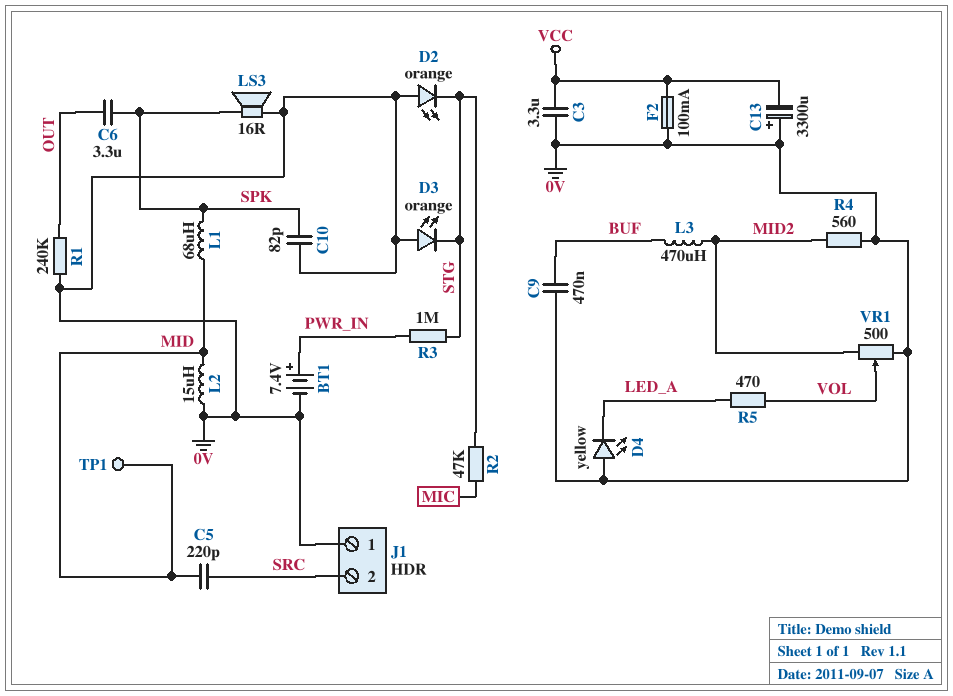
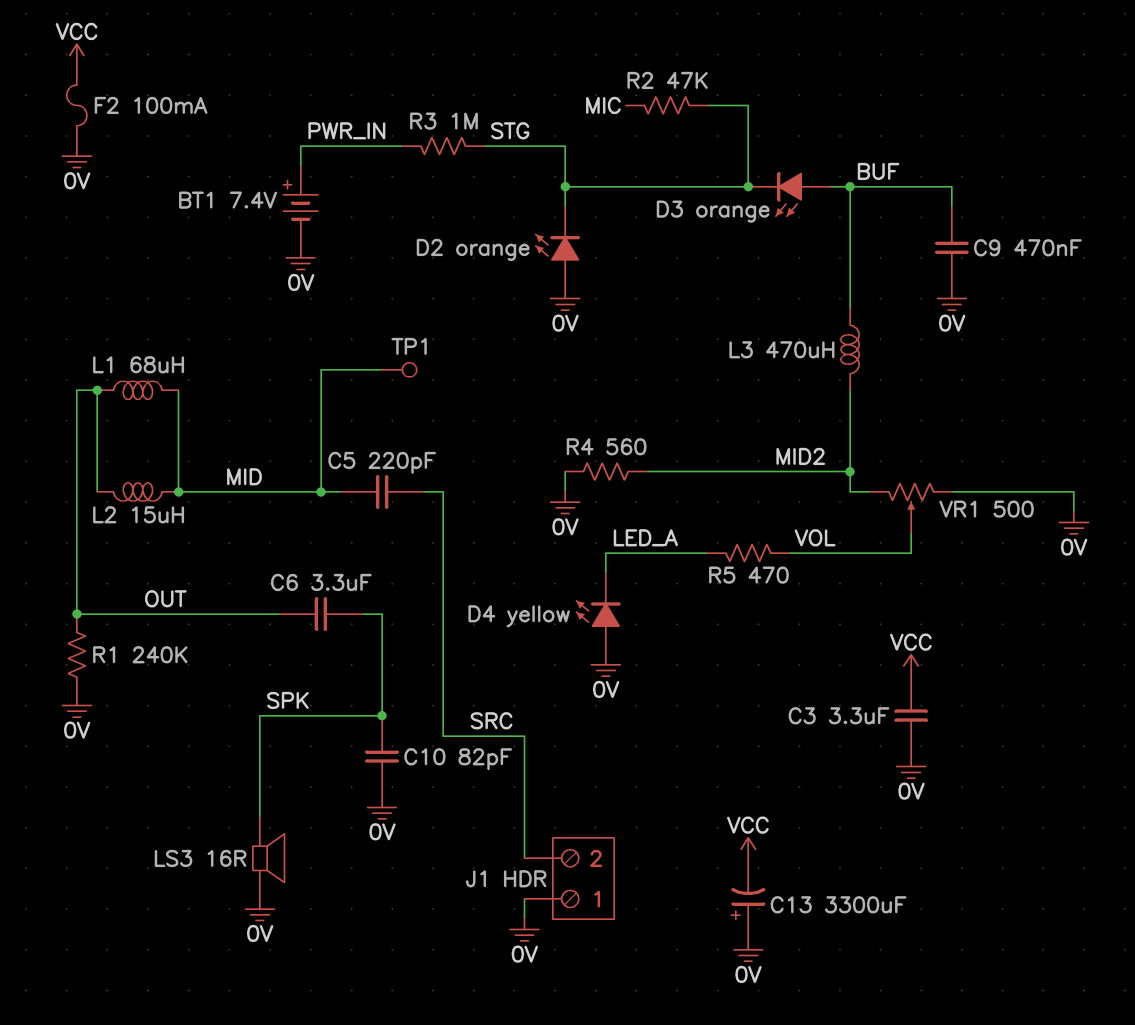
D3: LED orange (A 0V, K STG) -> LED orange (A BUF, K STG)
L1: 68uH (MID, SPK) -> 68uH (MID, OUT)
L2: 15uH (0V, MID) -> 15uH (MID, OUT)

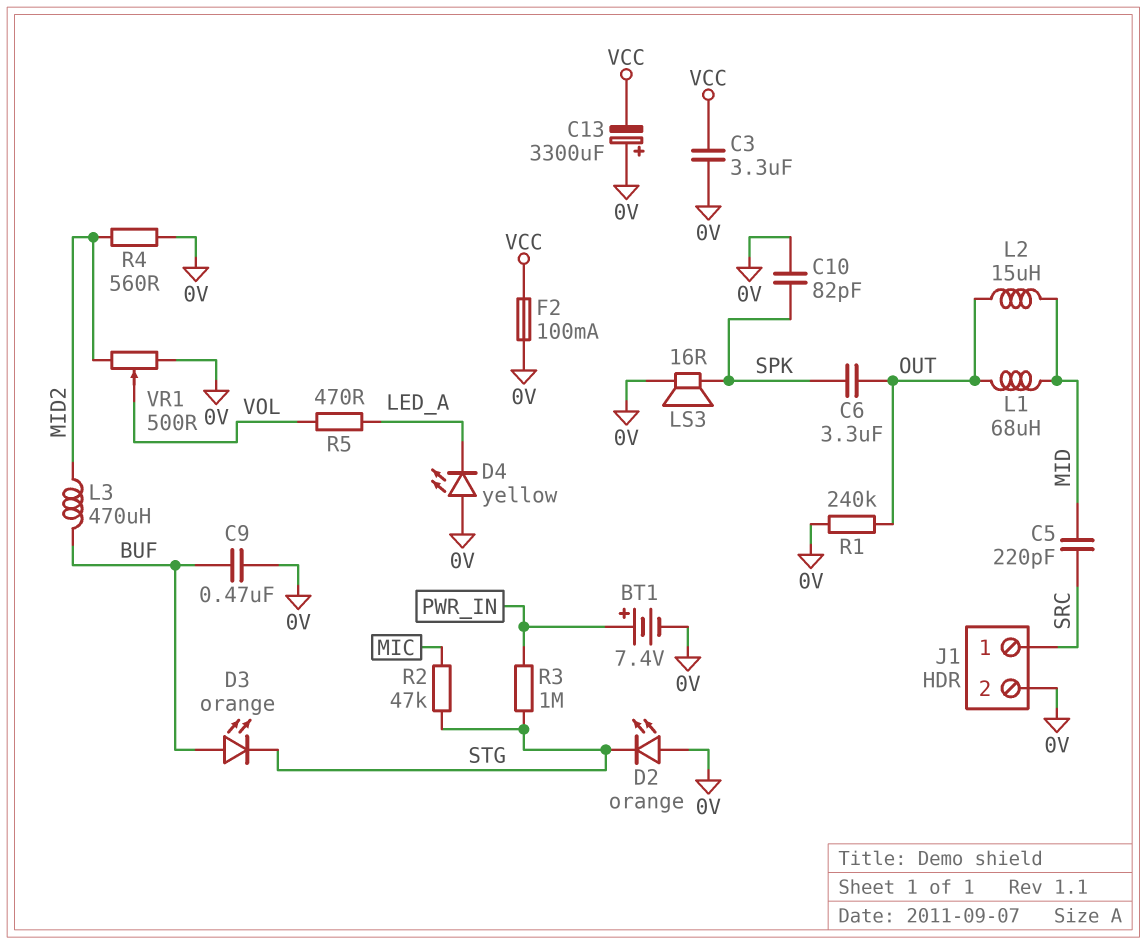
J1 pin 1: 0V -> SRC
J1 pin 2: SRC -> 0V
TP1: test point (MID) -> none

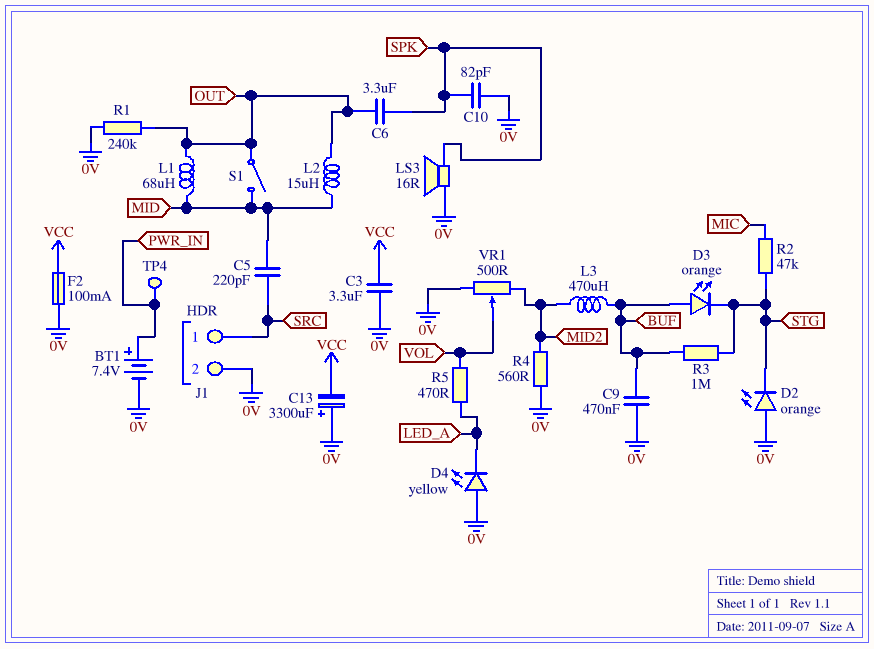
R3: 1M (PWR_IN, STG) -> 1M (BUF, STG)
S1: none -> switch (MID, OUT)
TP4: none -> test point (PWR_IN)

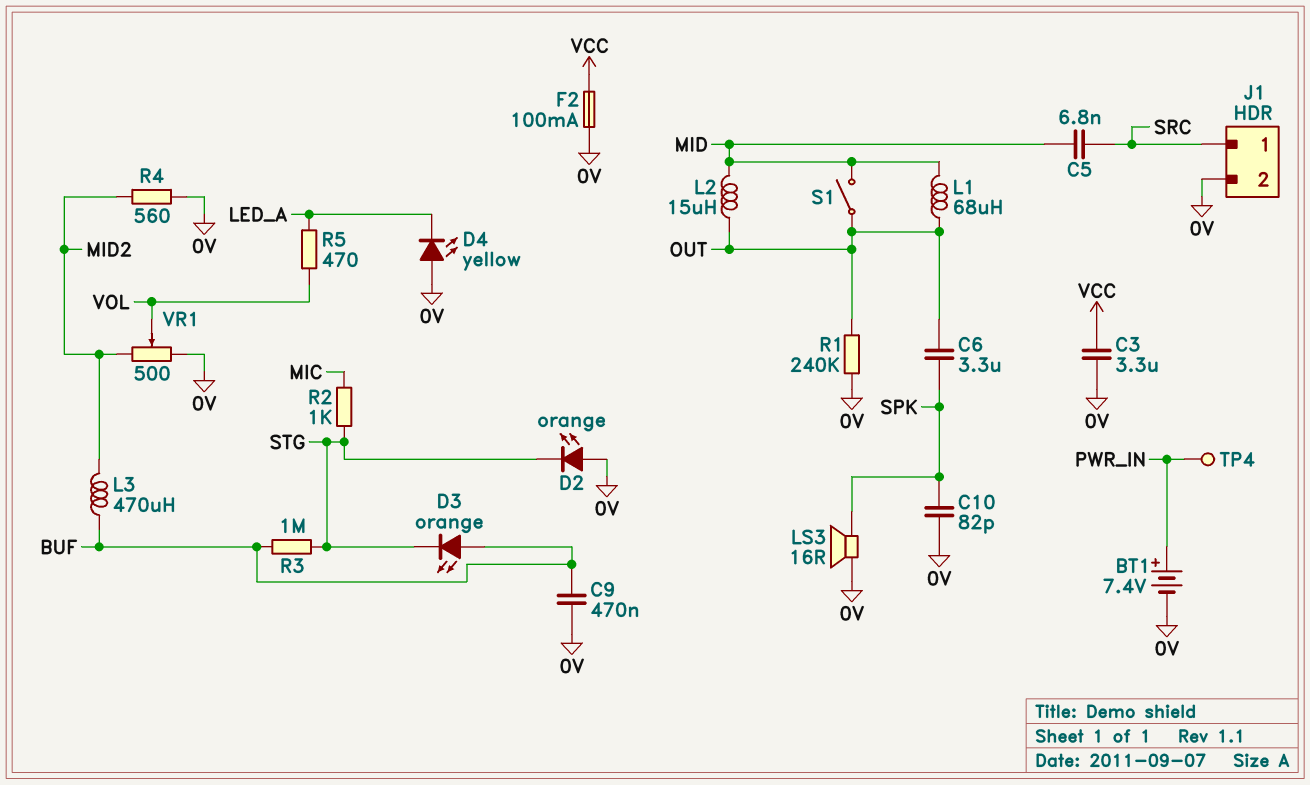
C5: 220pF (MID, SRC) -> 6.8nF (MID, SRC)
C13: 3300uF (plus 0V, minus VCC) -> none
R2: 47k (MIC, STG) -> 1k (MIC, STG)

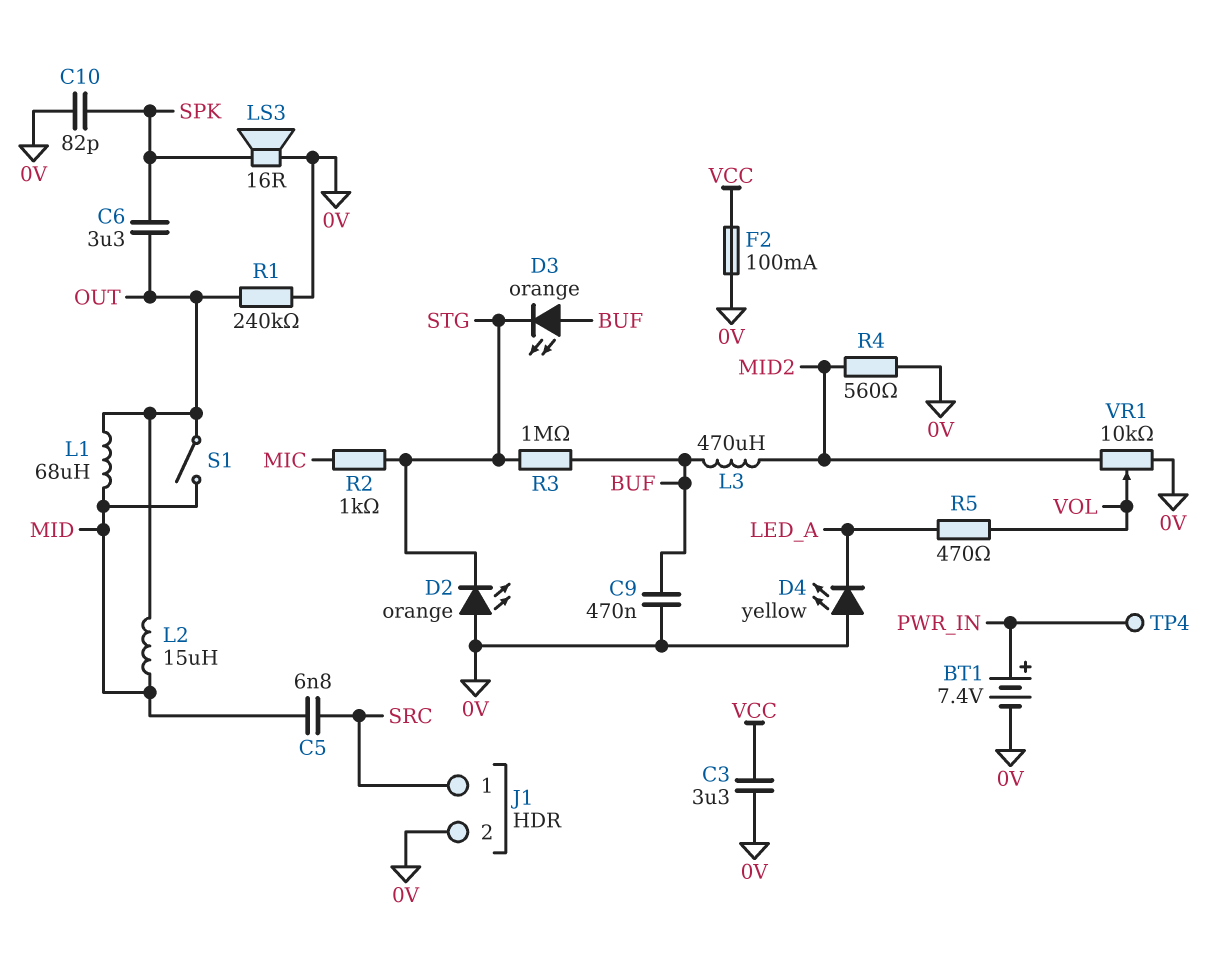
VR1: 500 (0V, MID2, wiper VOL) -> 10k (0V, MID2, wiper VOL)

